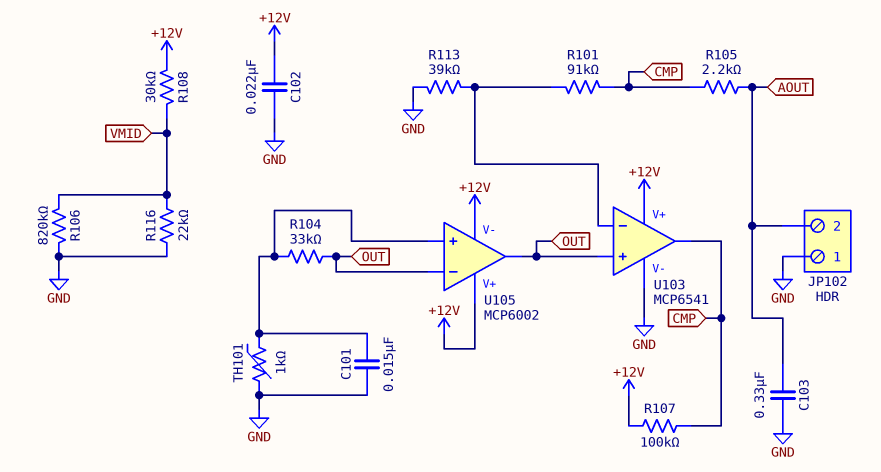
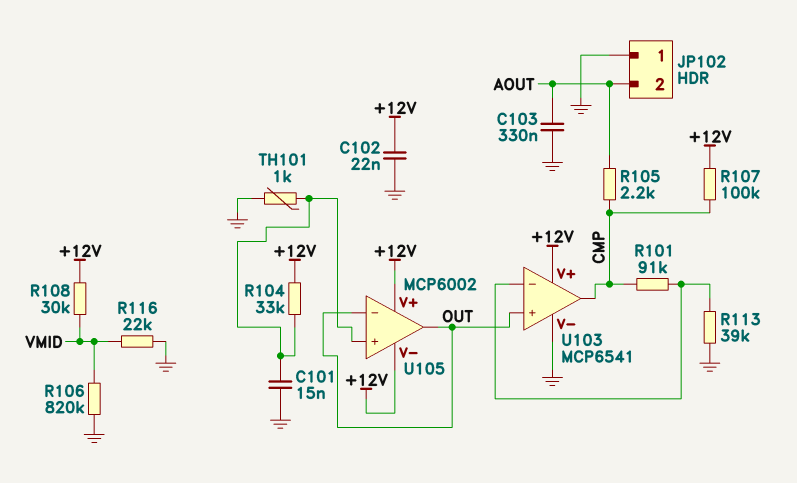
R104: 33k (OUT, U105/in+) -> 33k (+12V, U105/in+)

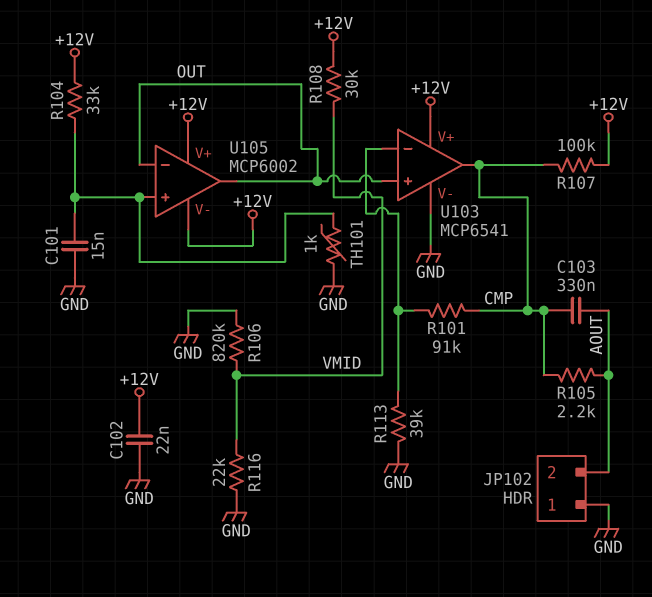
C103: 330nF (AOUT, GND) -> 330nF (AOUT, CMP)

